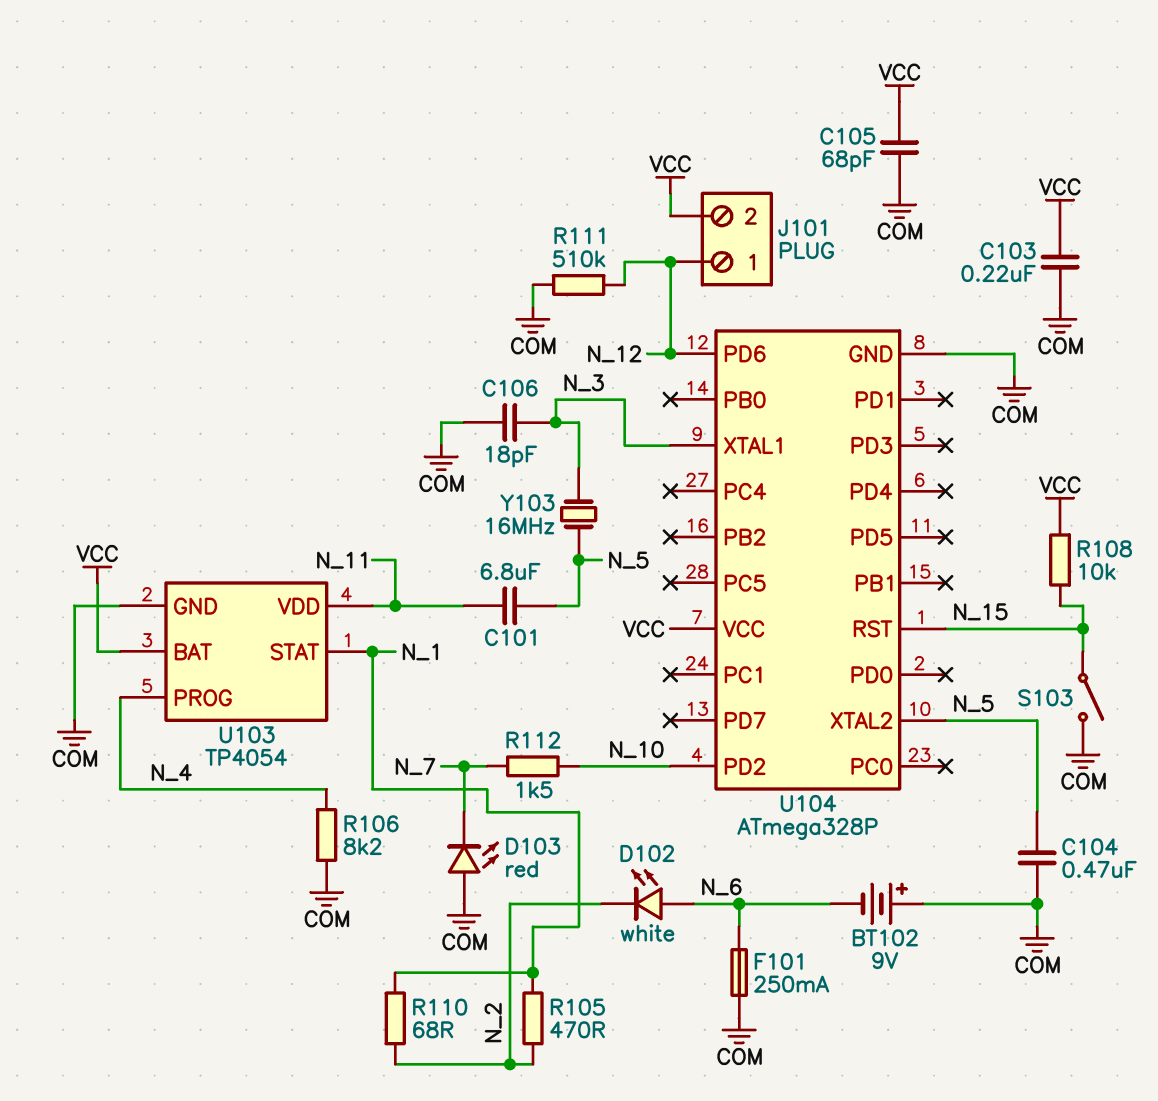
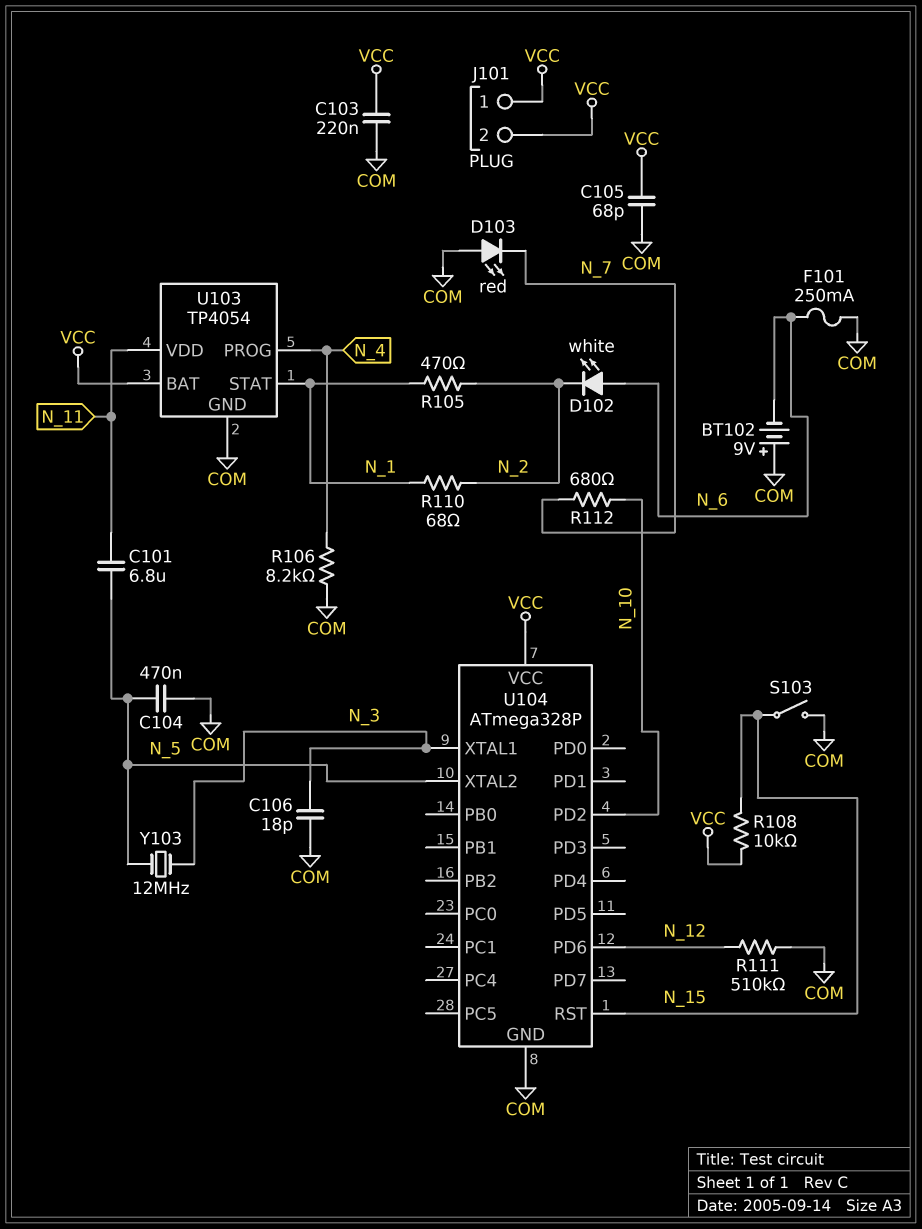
J101 pin 1: N_12 -> VCC
R112: 1.5k (N_7, N_10) -> 680 (N_7, N_10)
Y103: 16MHz (N_3, N_5) -> 12MHz (N_3, N_5)

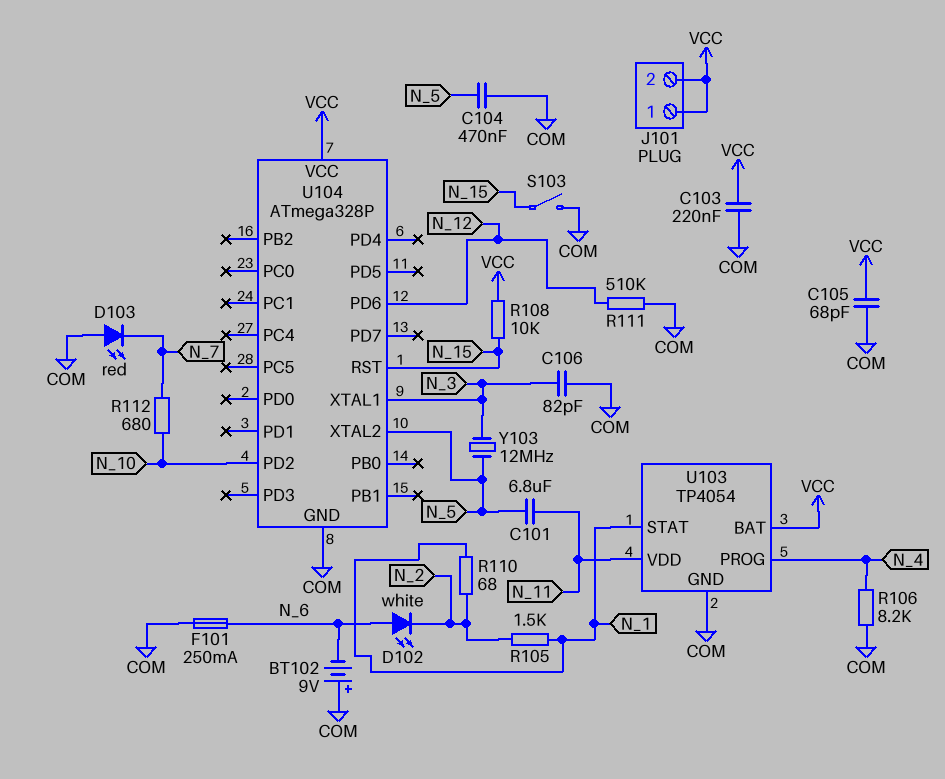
C106: 18pF (COM, N_3) -> 82pF (COM, N_3)
R105: 470 (N_1, N_2) -> 1.5k (N_1, N_2)

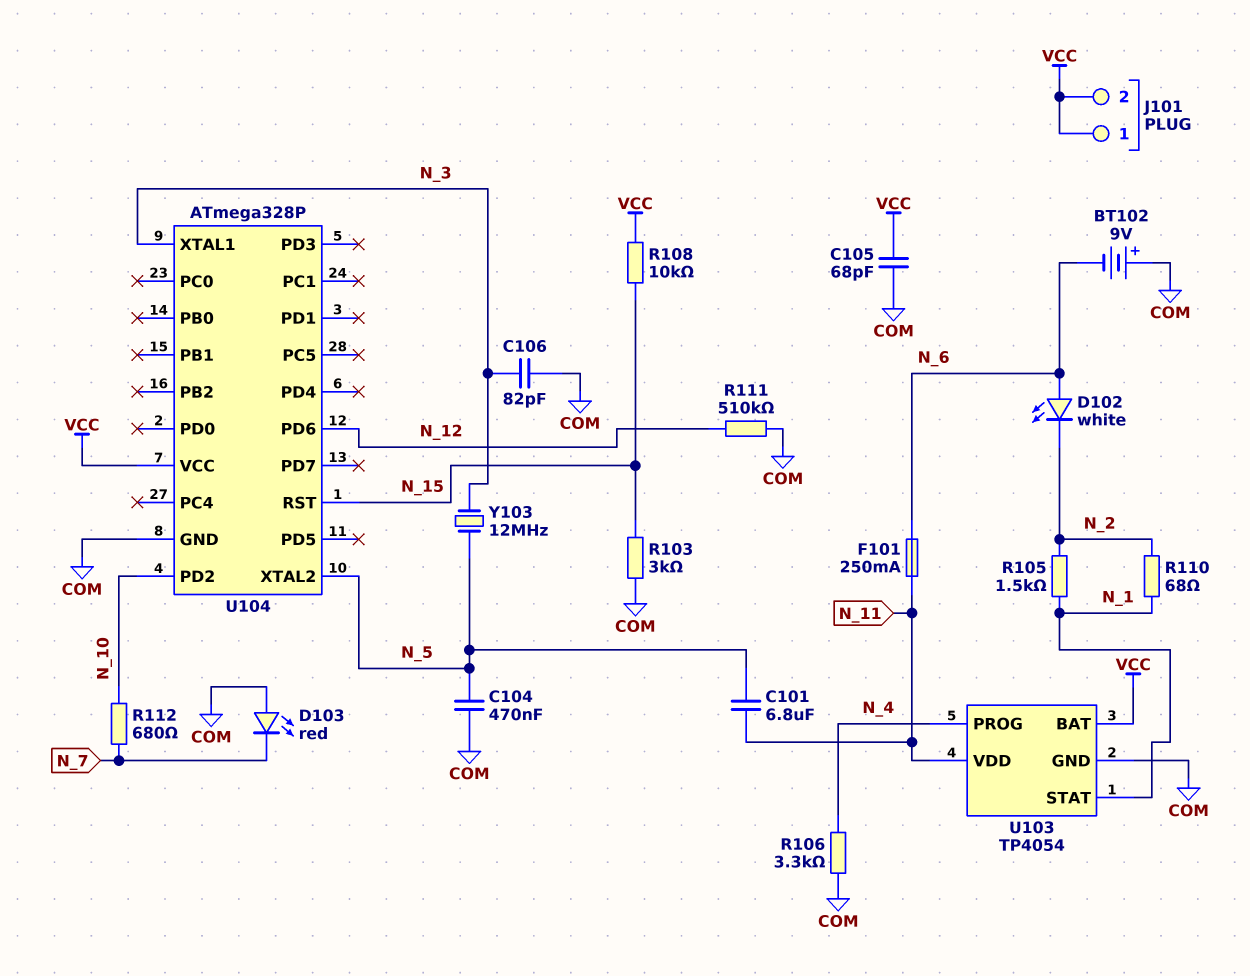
C103: 220nF (COM, VCC) -> none
F101: 250mA (COM, N_6) -> 250mA (N_6, N_11)
R103: none -> 3k (COM, N_15)
R106: 8.2k (COM, N_4) -> 3.3k (COM, N_4)
S103: switch (COM, N_15) -> none

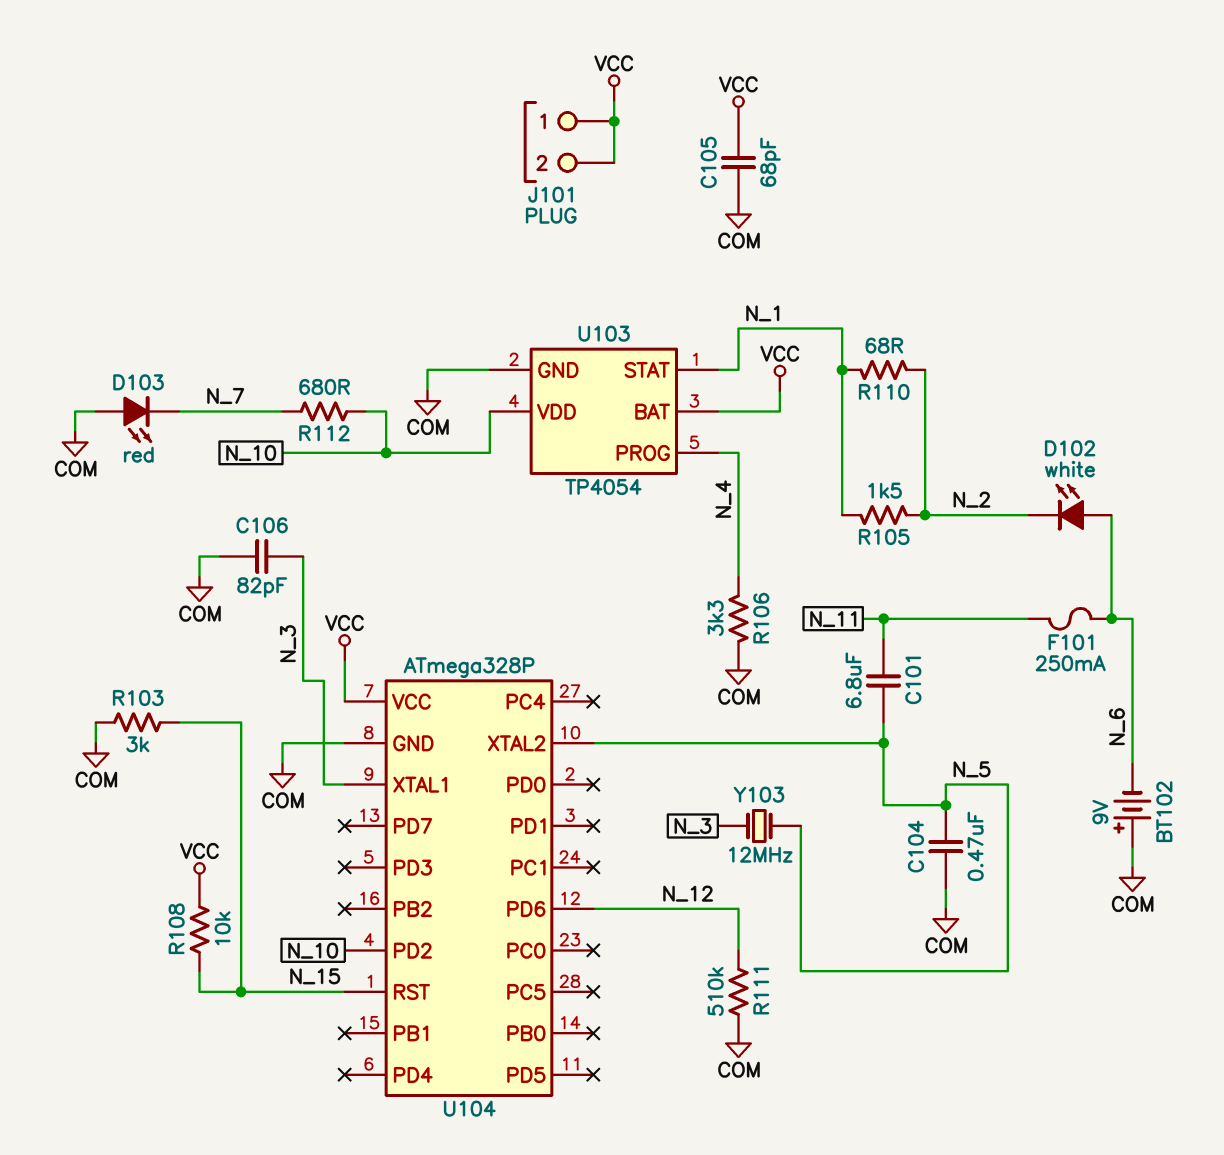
U103 pin VDD: N_11 -> N_10

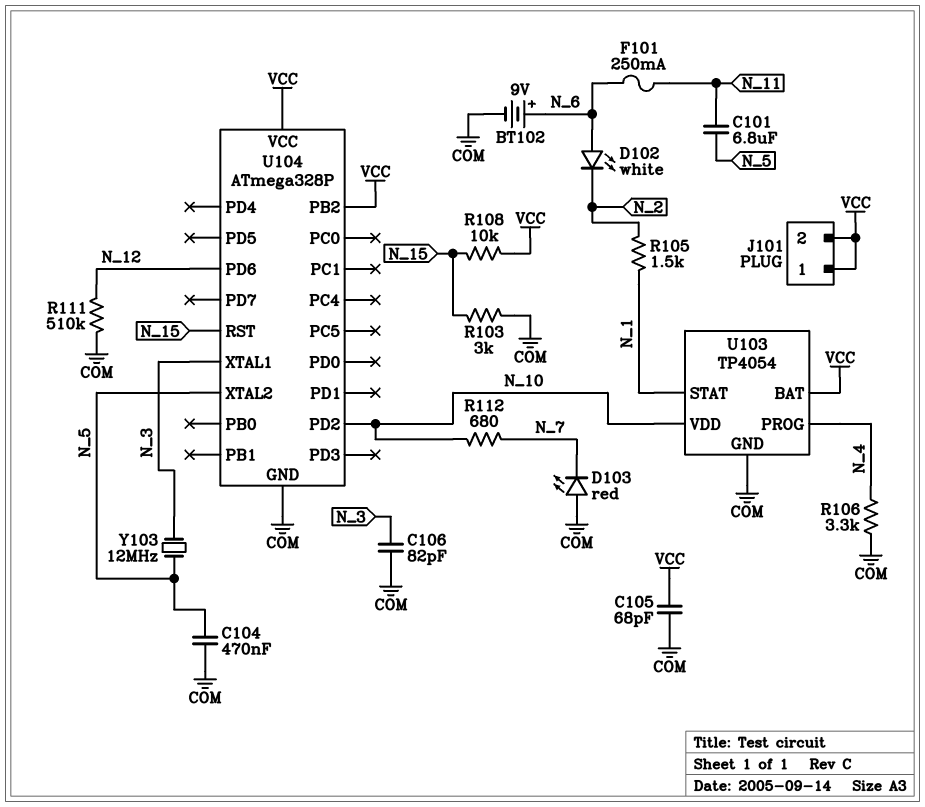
BT102: 9V (plus COM, minus N_6) -> 9V (plus N_6, minus COM)
R110: 68 (N_1, N_2) -> none
U104 pin PB2: none -> VCC

